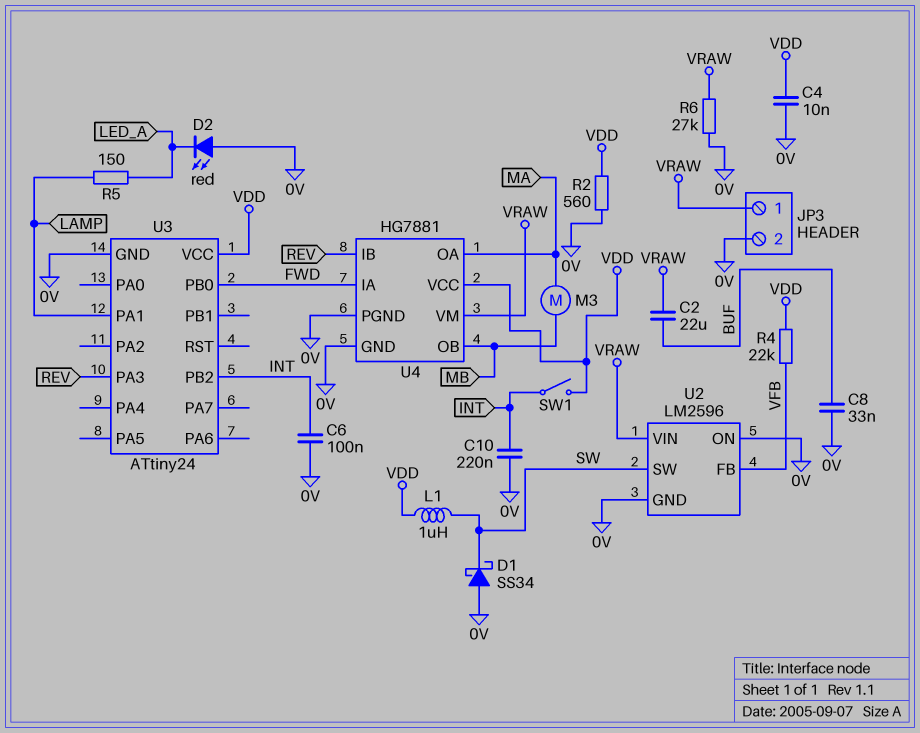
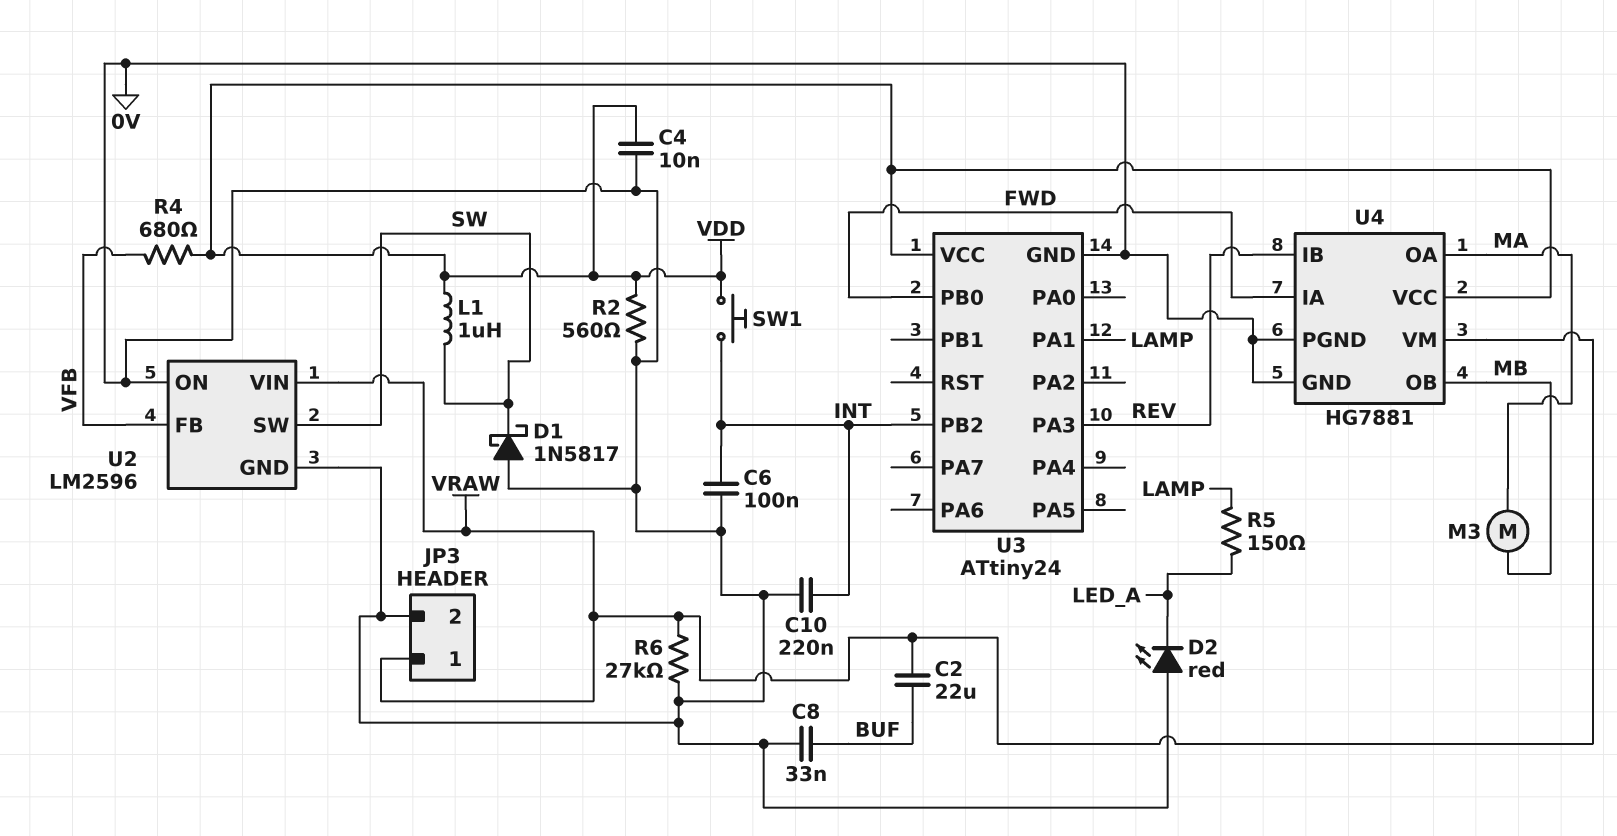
D1: schottky SS34 (A 0V, K SW) -> schottky 1N5817 (A 0V, K SW)
R4: 22k (VDD, VFB) -> 680 (VDD, VFB)
SW1: switch (INT, VDD) -> button (INT, VDD)

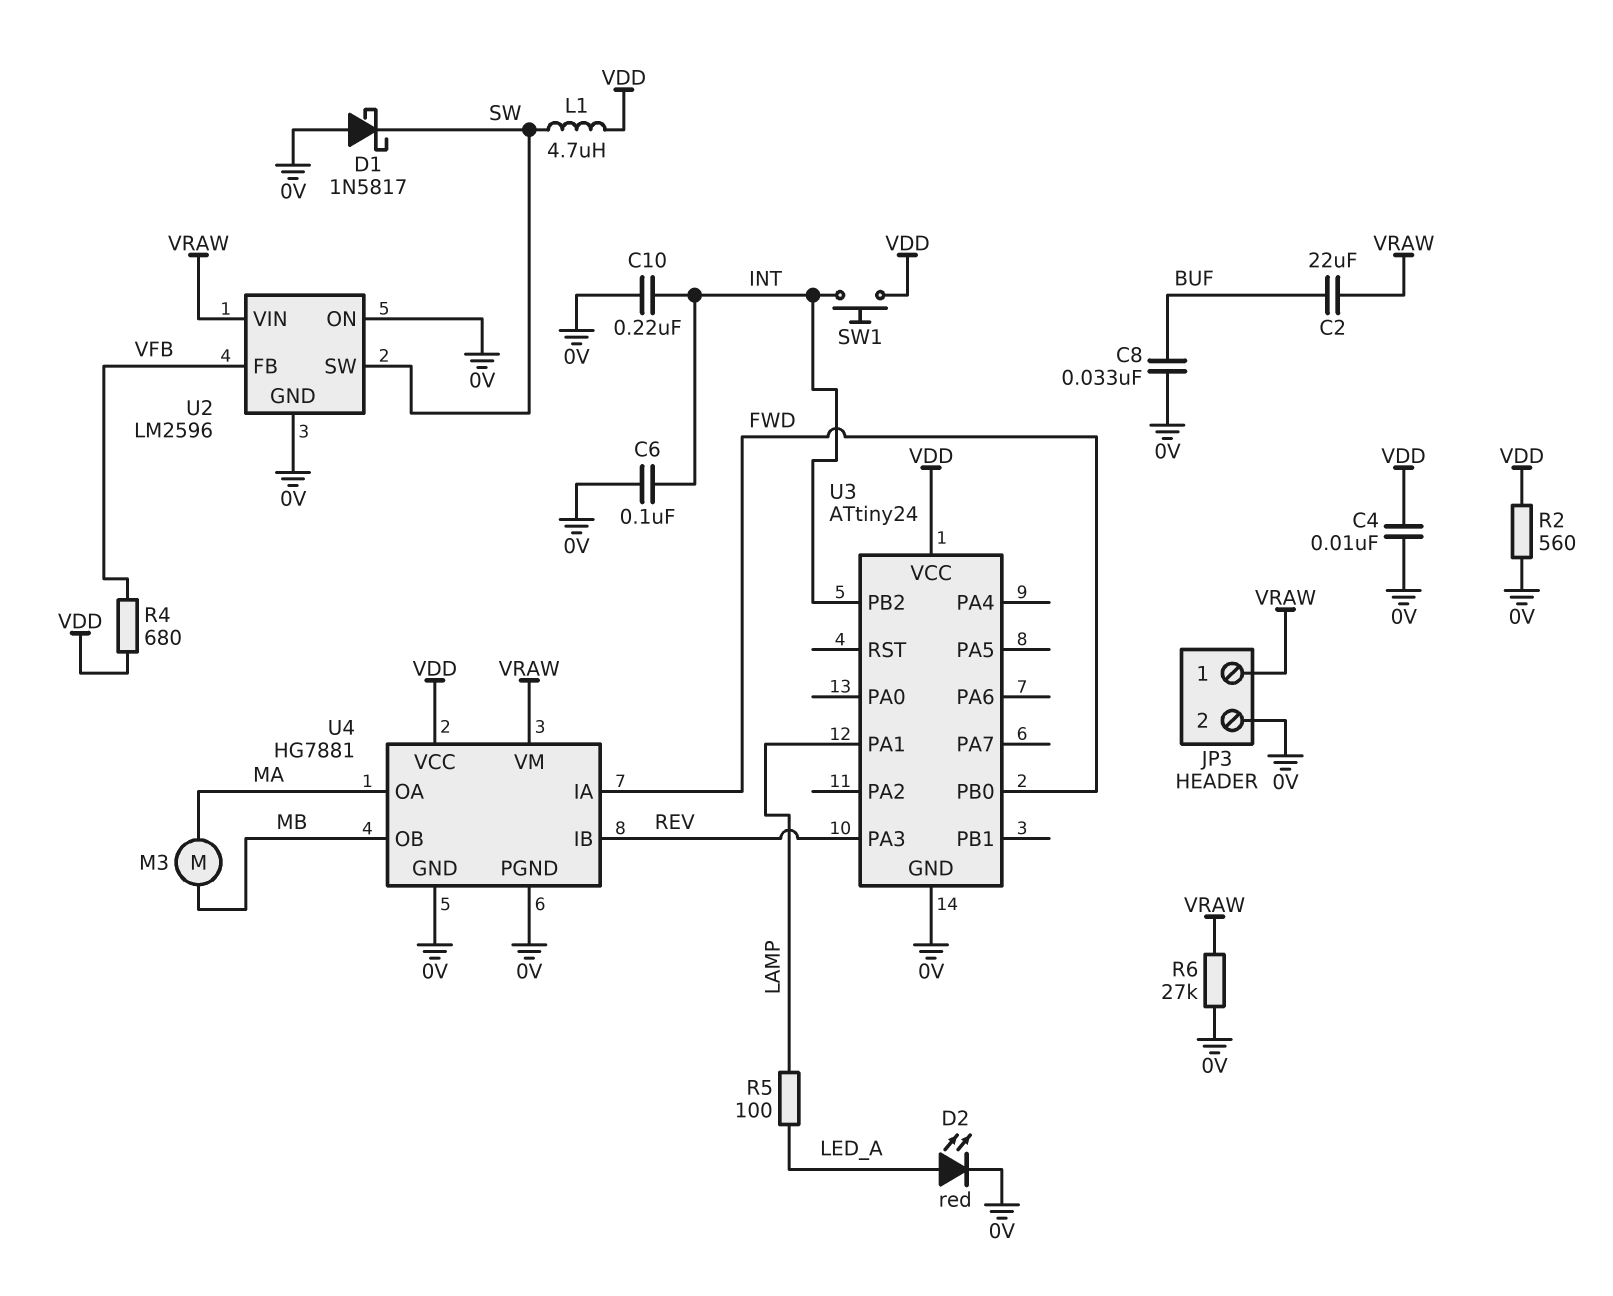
D2: LED red (A 0V, K LED_A) -> LED red (A LED_A, K 0V)
L1: 1uH (SW, VDD) -> 4.7uH (SW, VDD)
R5: 150 (LAMP, LED_A) -> 100 (LAMP, LED_A)

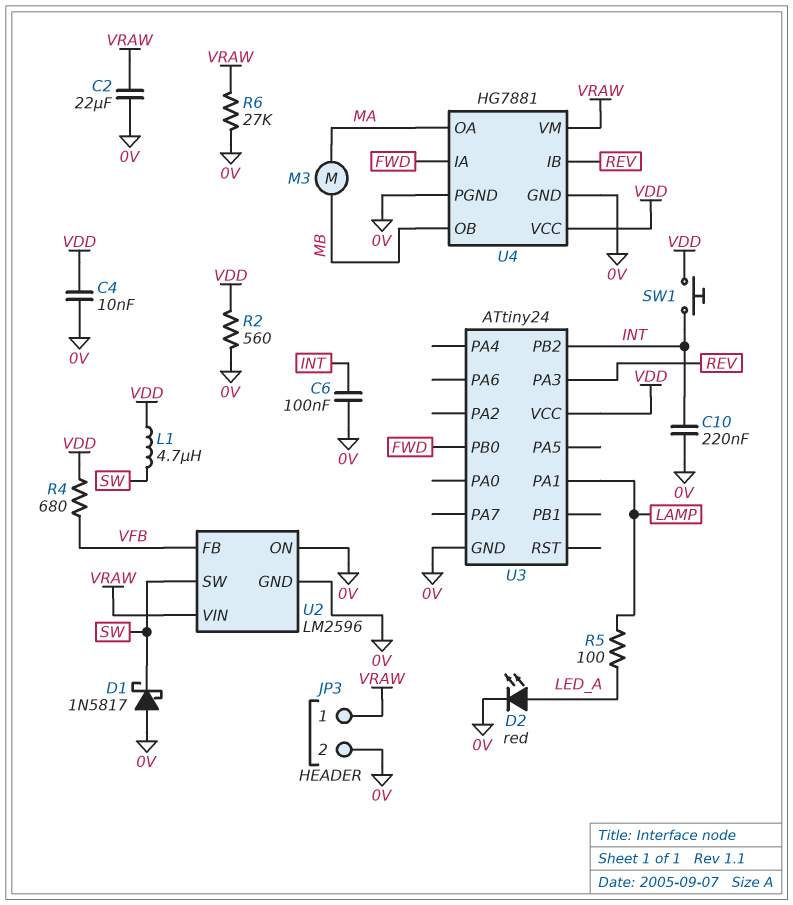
C2: 22uF (BUF, VRAW) -> 22uF (0V, VRAW)
C8: 33nF (0V, BUF) -> none

